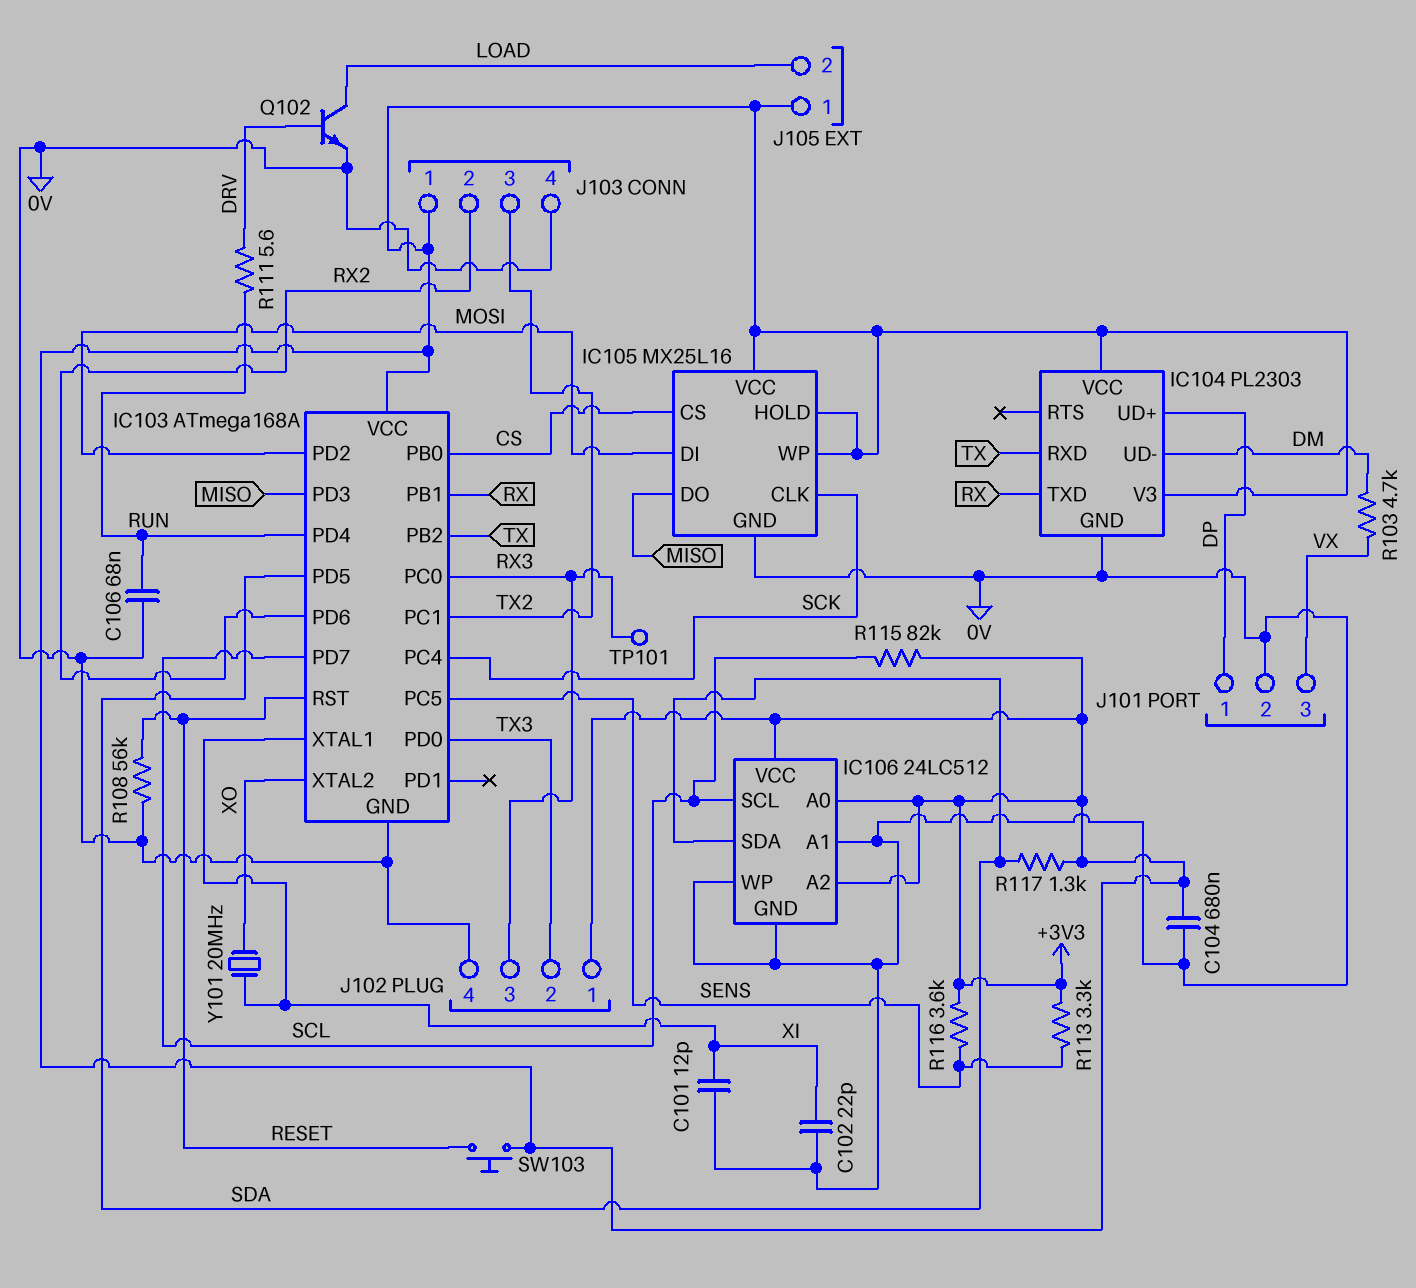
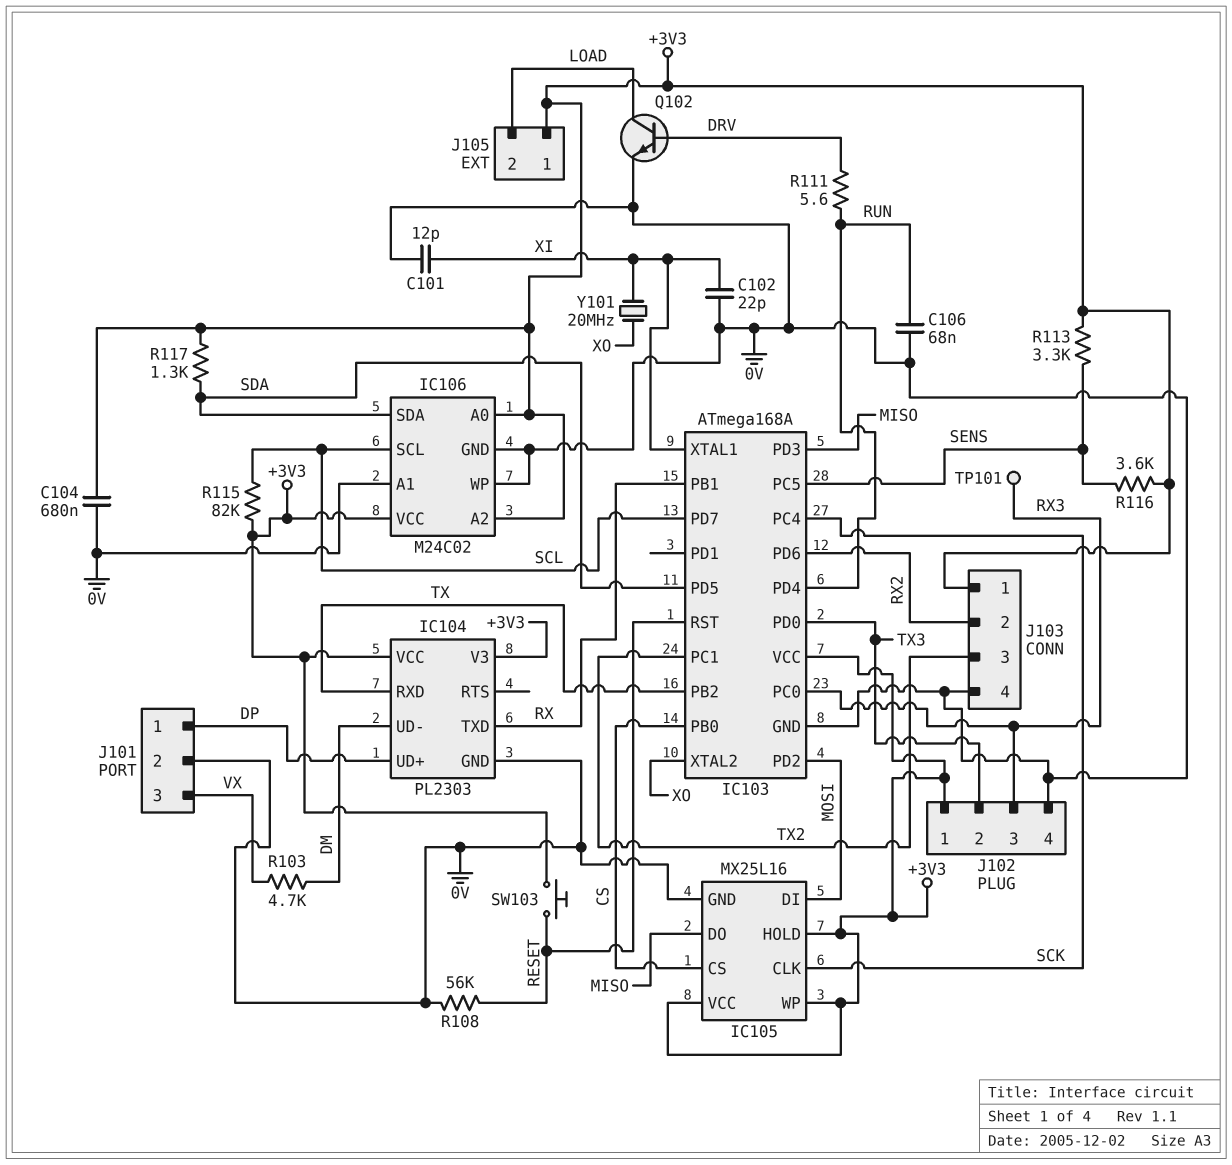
IC106: 24LC512 -> M24C02

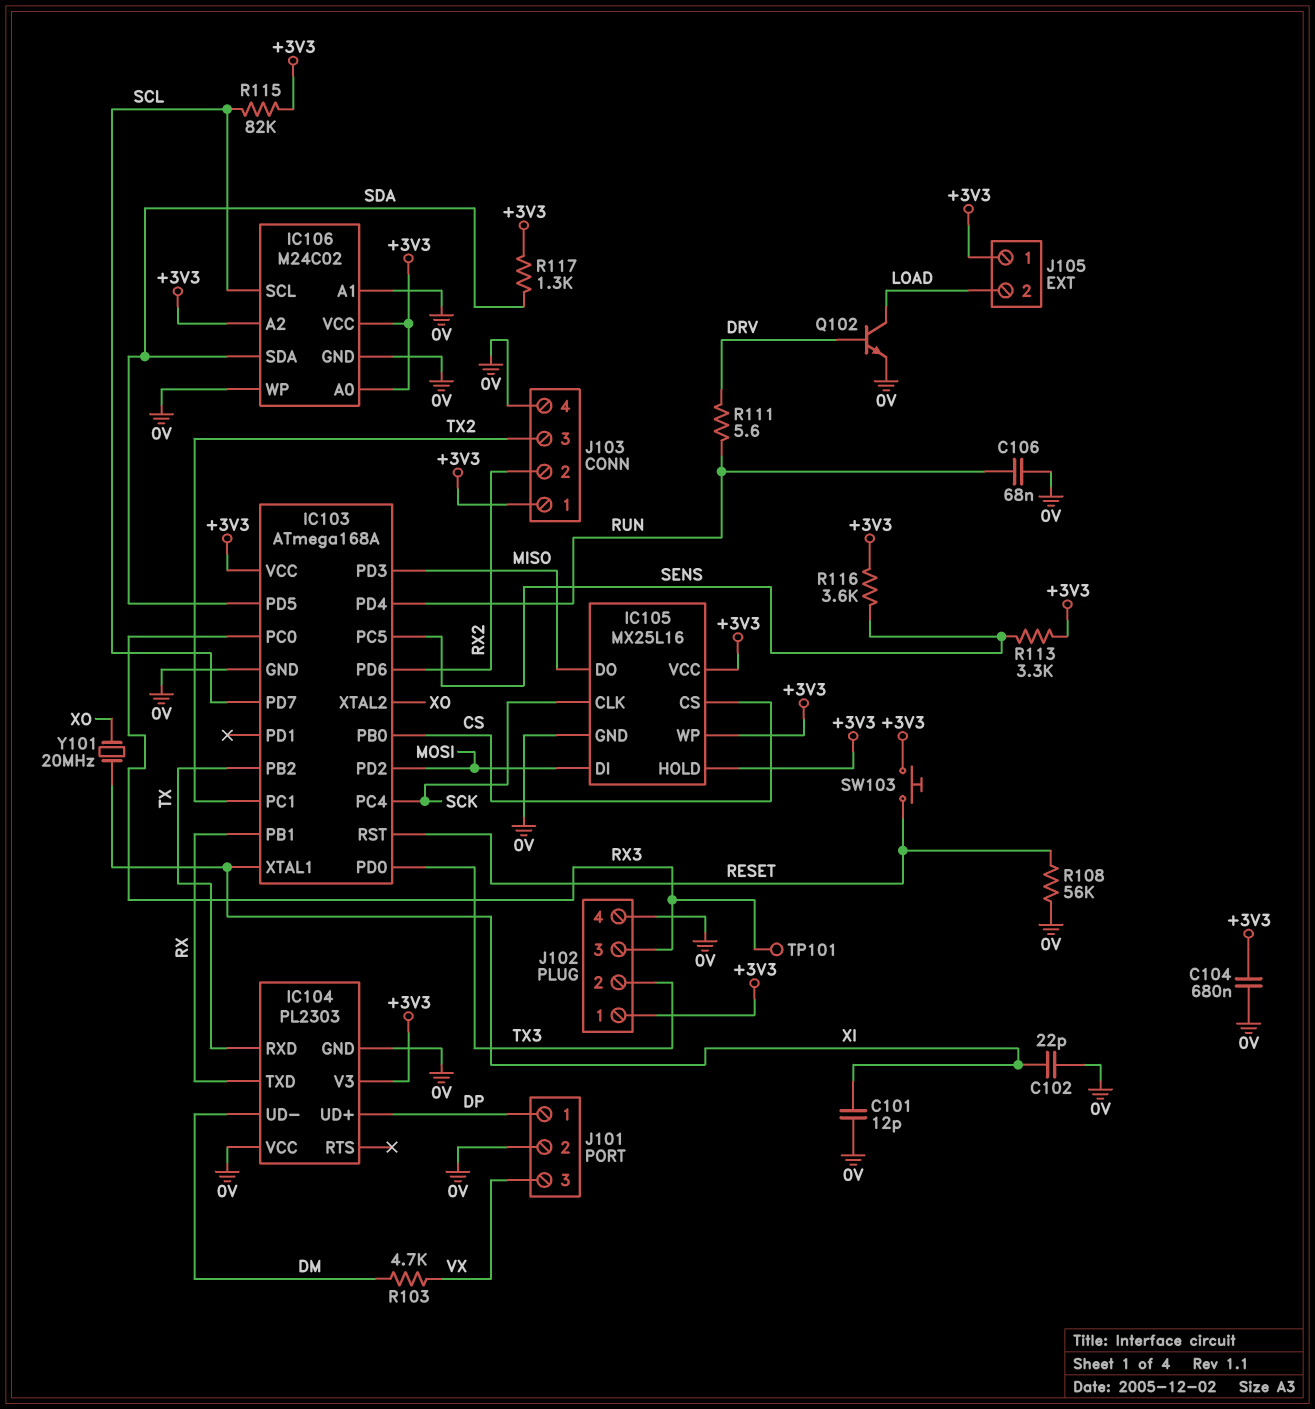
IC104 pin VCC: +3V3 -> 0V

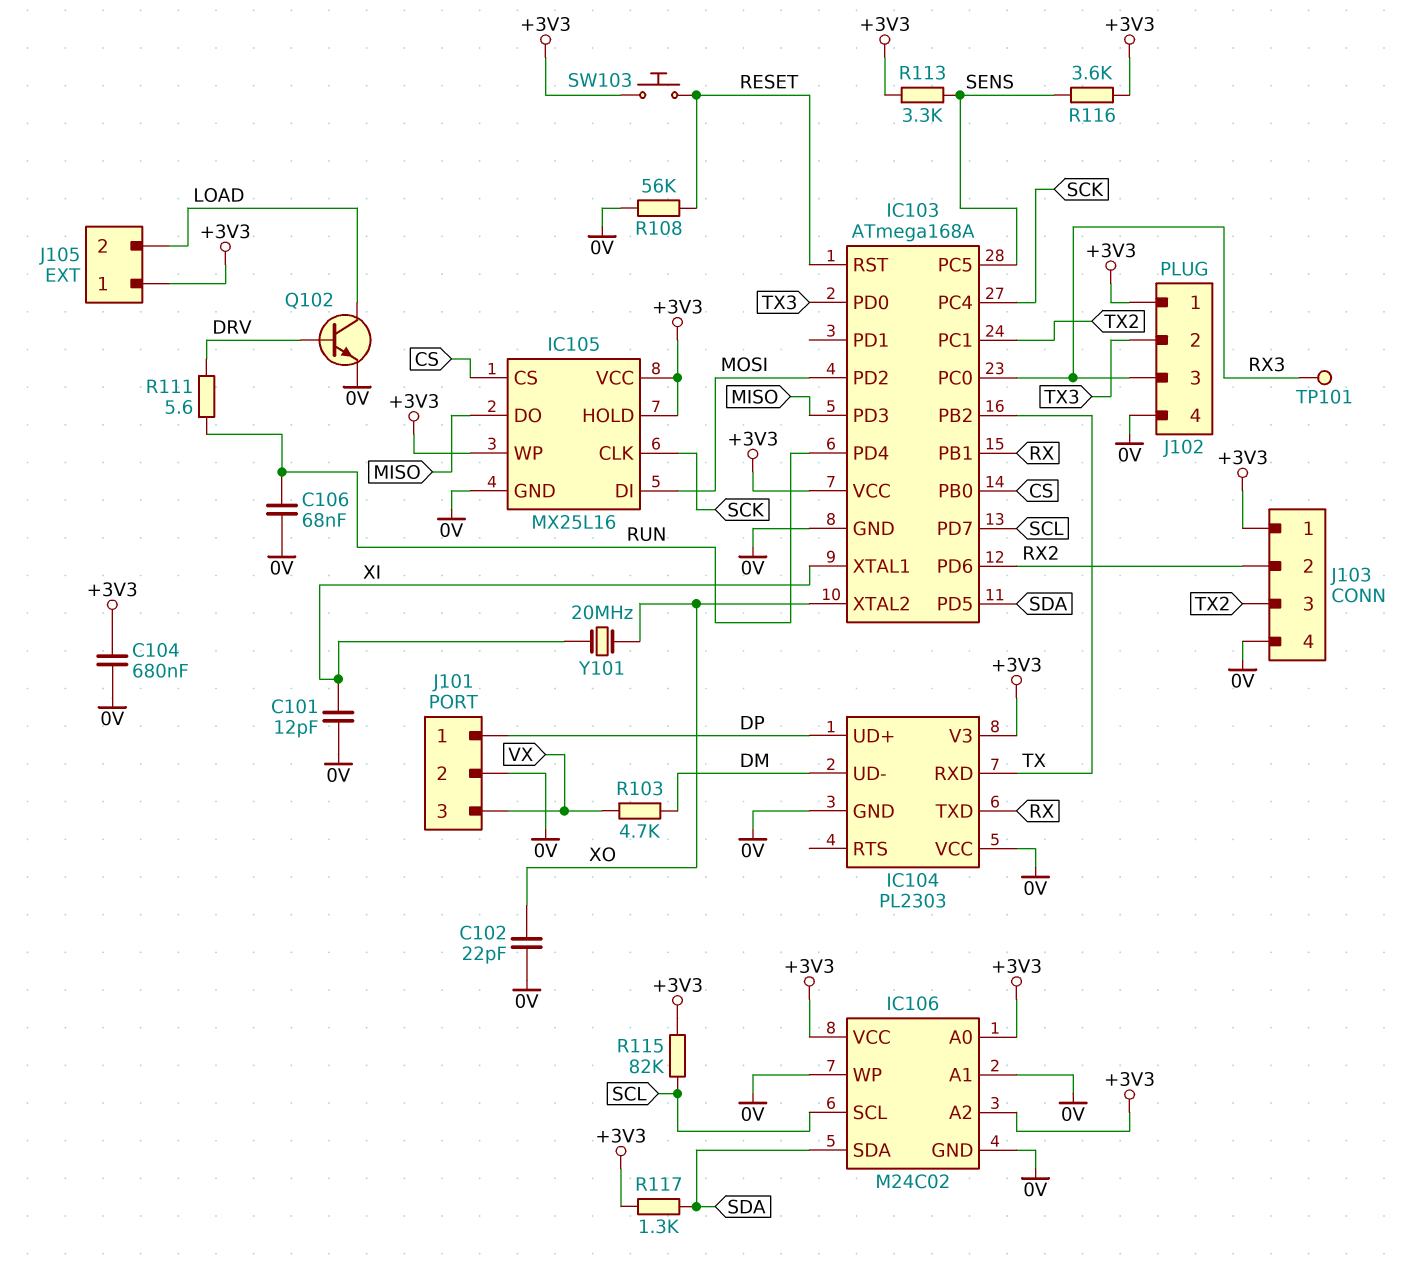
C102: 22pF (0V, XI) -> 22pF (0V, XO)

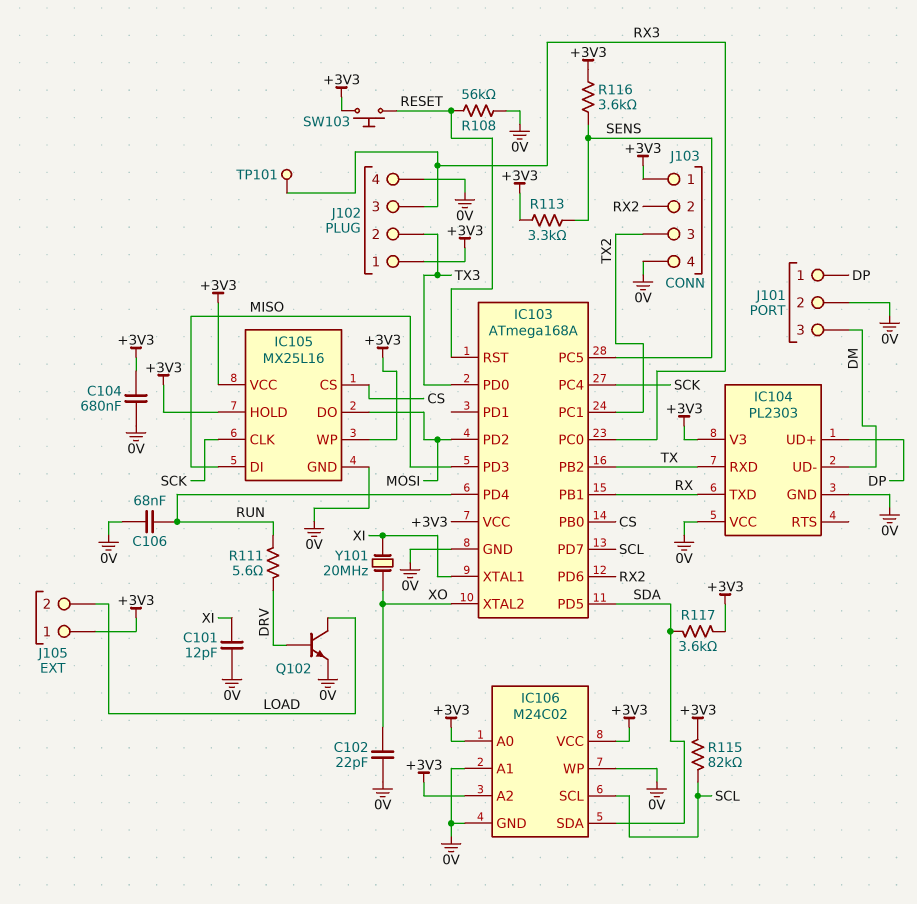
IC105 pin DI: MOSI -> MISO
IC105 pin DO: MISO -> MOSI
J101 pin 3: VX -> DM
R103: 4.7k (DM, VX) -> none
R117: 1.3k (+3V3, SDA) -> 3.6k (+3V3, SDA)

